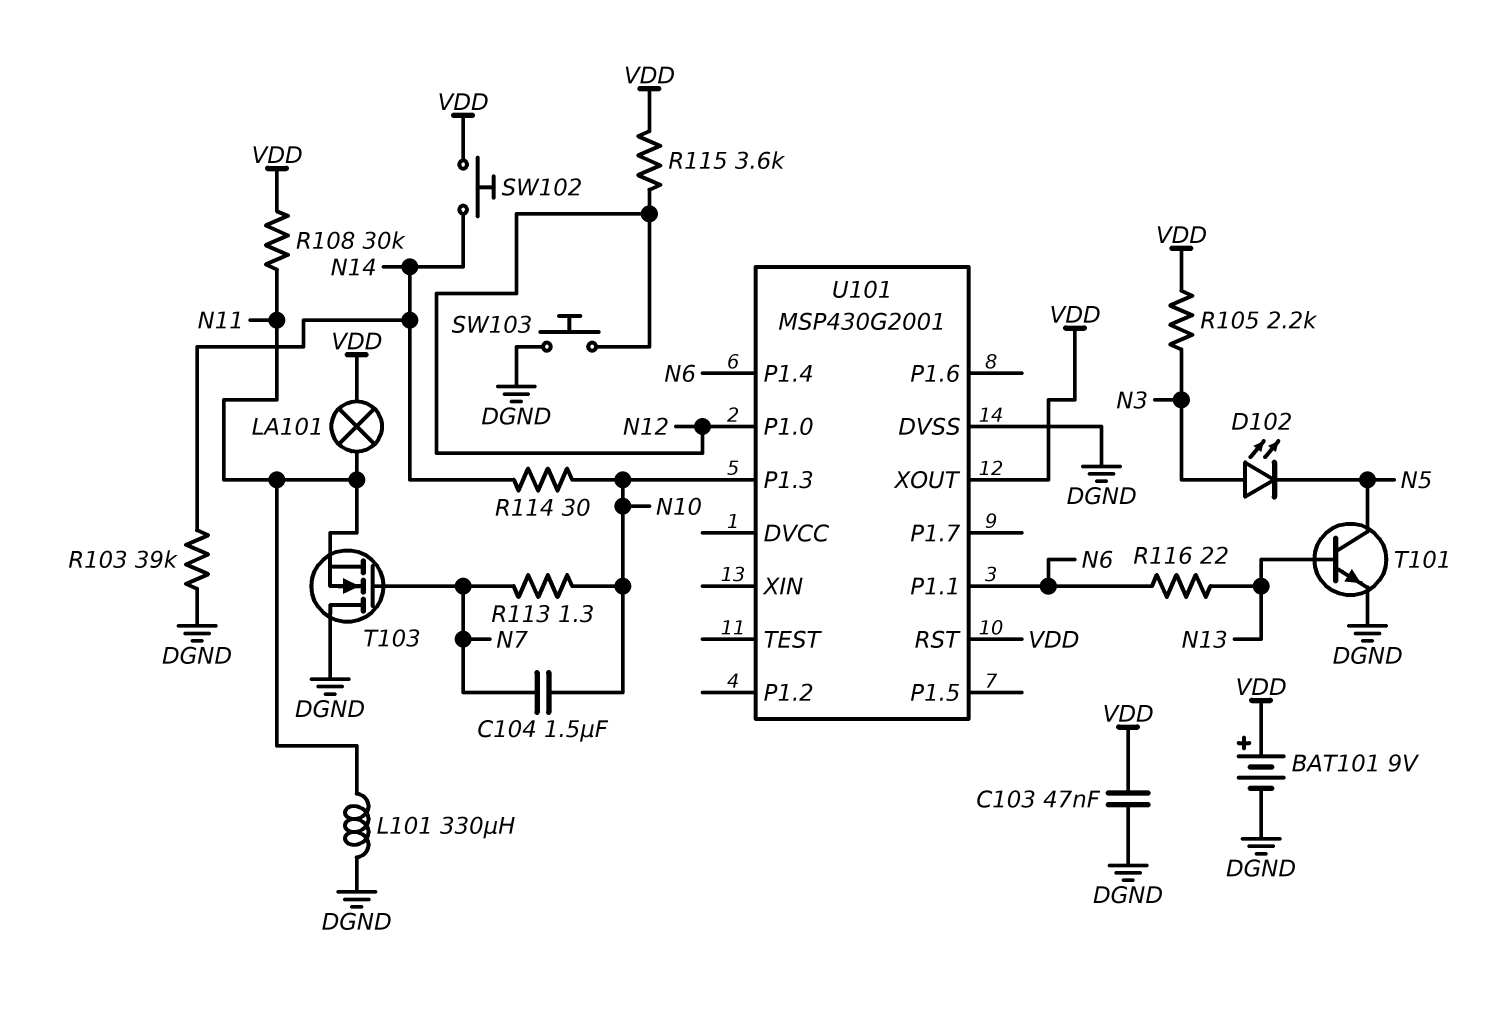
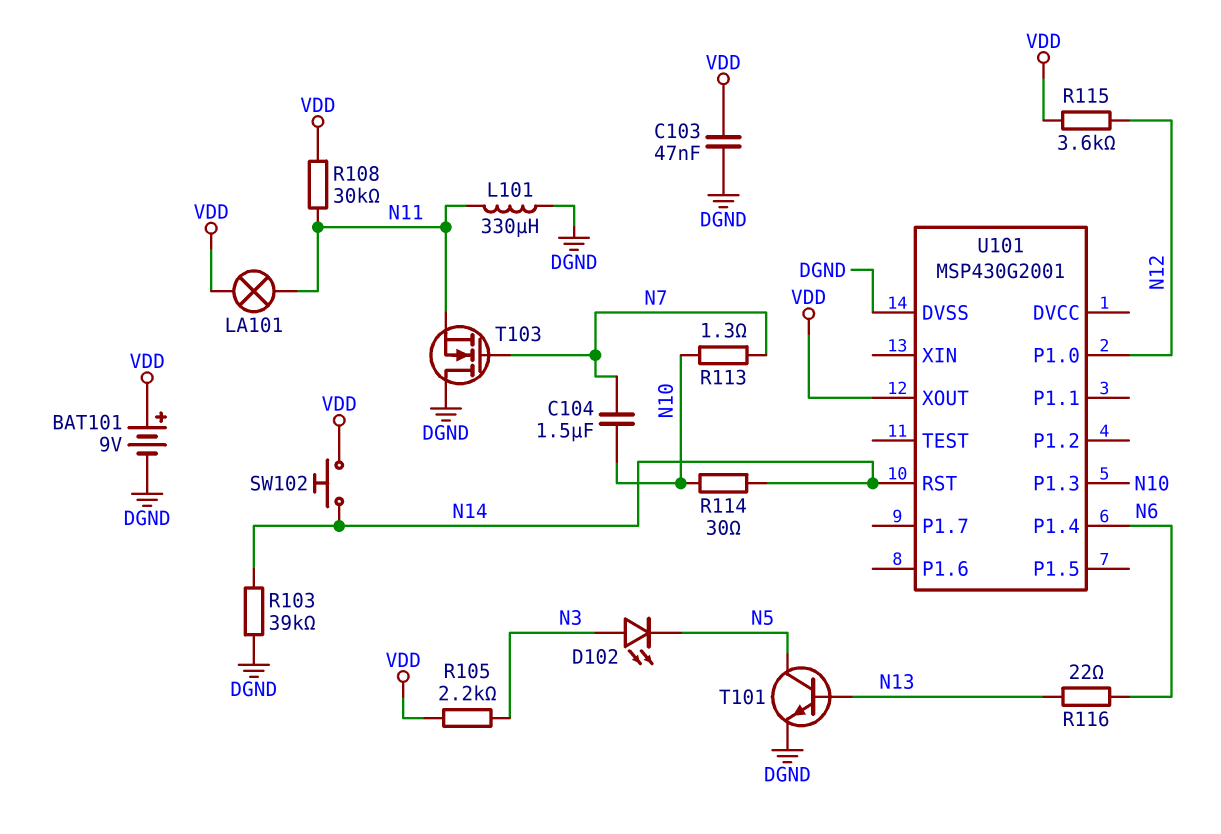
SW103: button (DGND, N12) -> none
U101 pin P1.1: N6 -> none
U101 pin RST: VDD -> N14

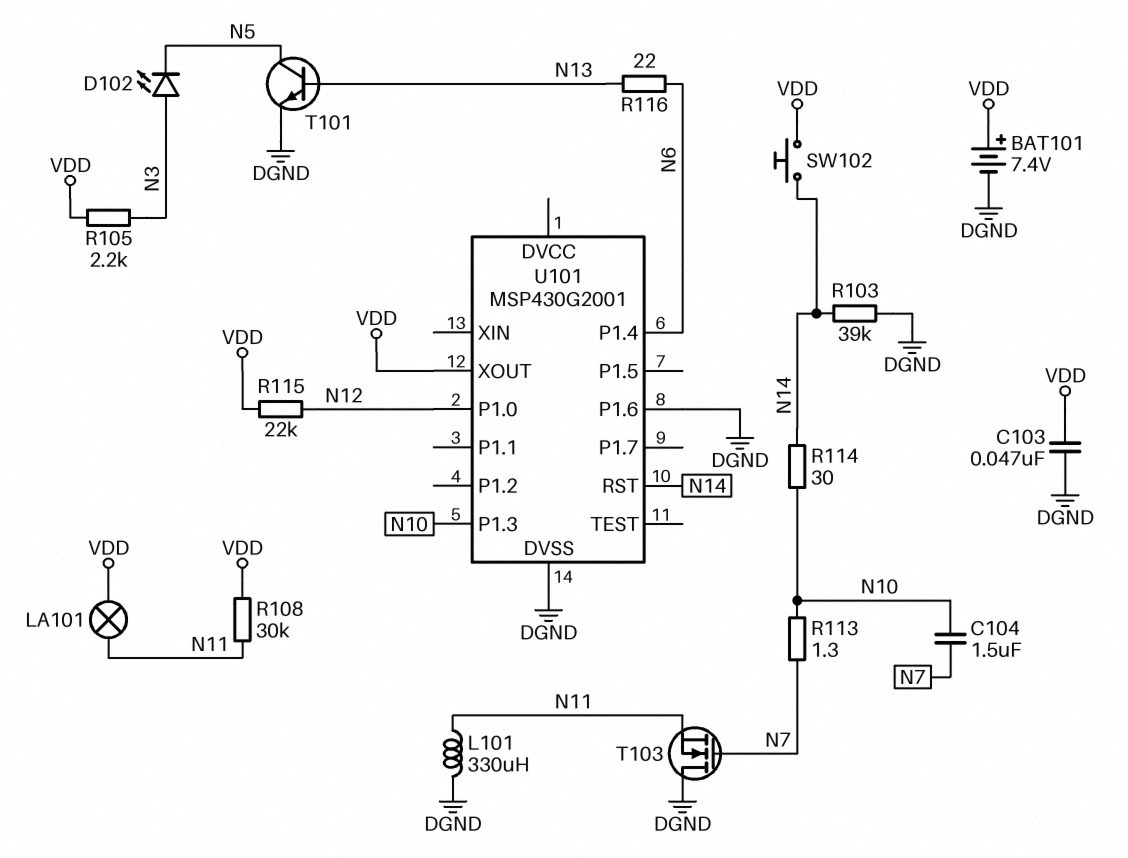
BAT101: 9V (plus VDD, minus DGND) -> 7.4V (plus VDD, minus DGND)
R115: 3.6k (N12, VDD) -> 22k (N12, VDD)
U101 pin P1.6: none -> DGND

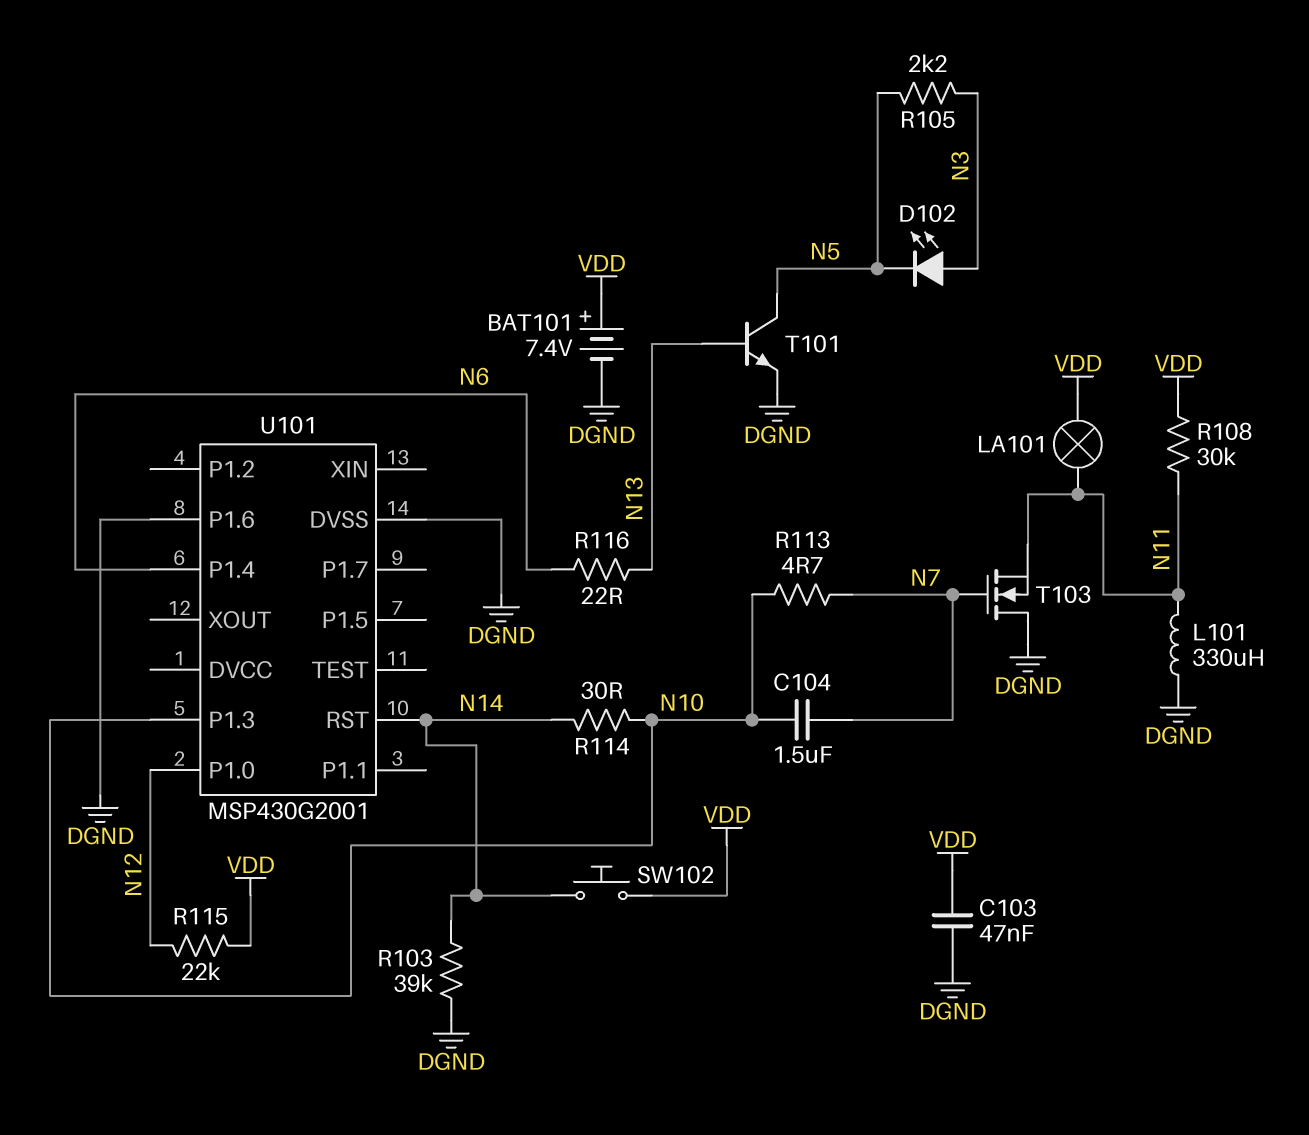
R105: 2.2k (N3, VDD) -> 2.2k (N3, N5)
R113: 1.3 (N7, N10) -> 4.7 (N7, N10)
U101 pin XOUT: VDD -> none

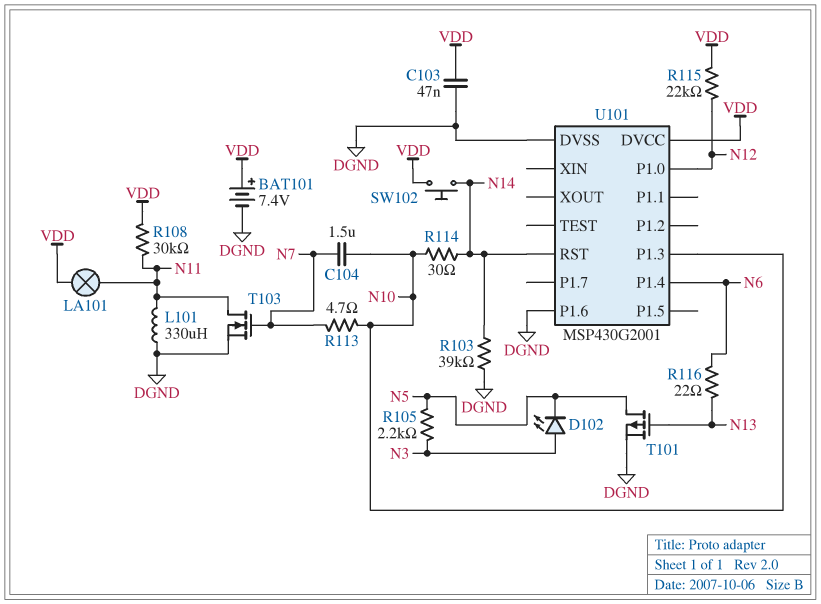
T101: NPN (B N13, C N5, E DGND) -> PMOS (G N13, D N5, S DGND)
T103: NMOS (G N7, D DGND, S N11) -> NMOS (G N7, D N11, S DGND)
U101 pin DVCC: none -> VDD

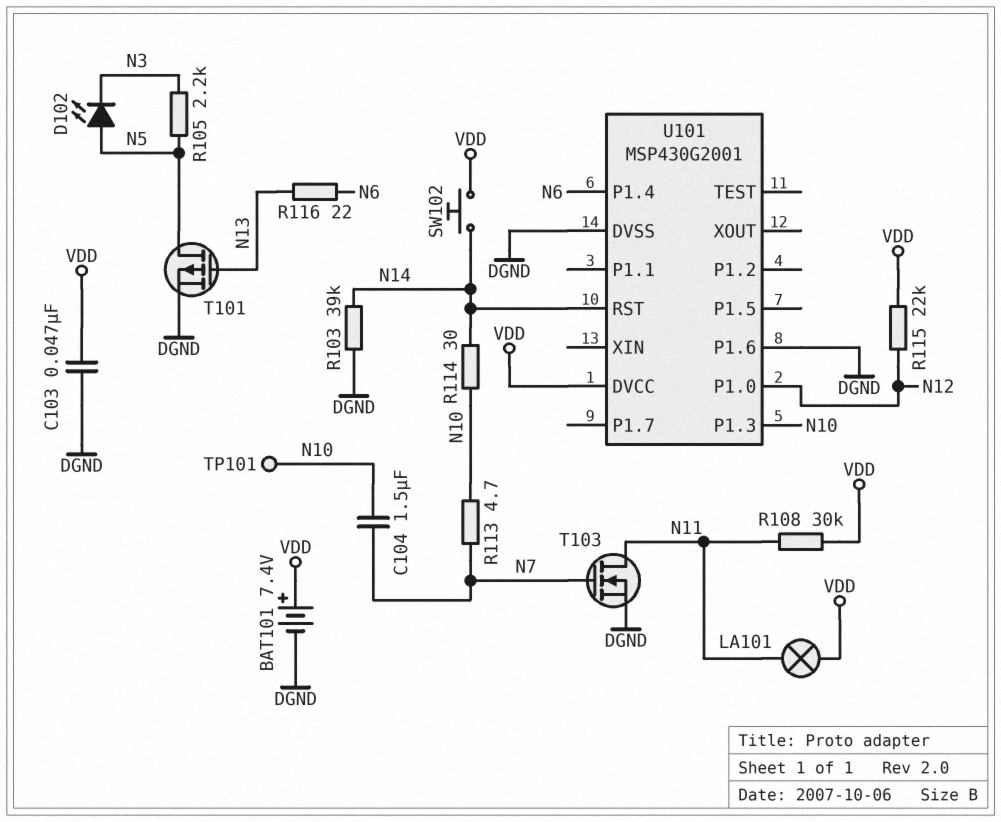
D102: LED (A N3, K N5) -> LED (A N5, K N3)
L101: 330uH (DGND, N11) -> none
TP101: none -> test point (N10)

